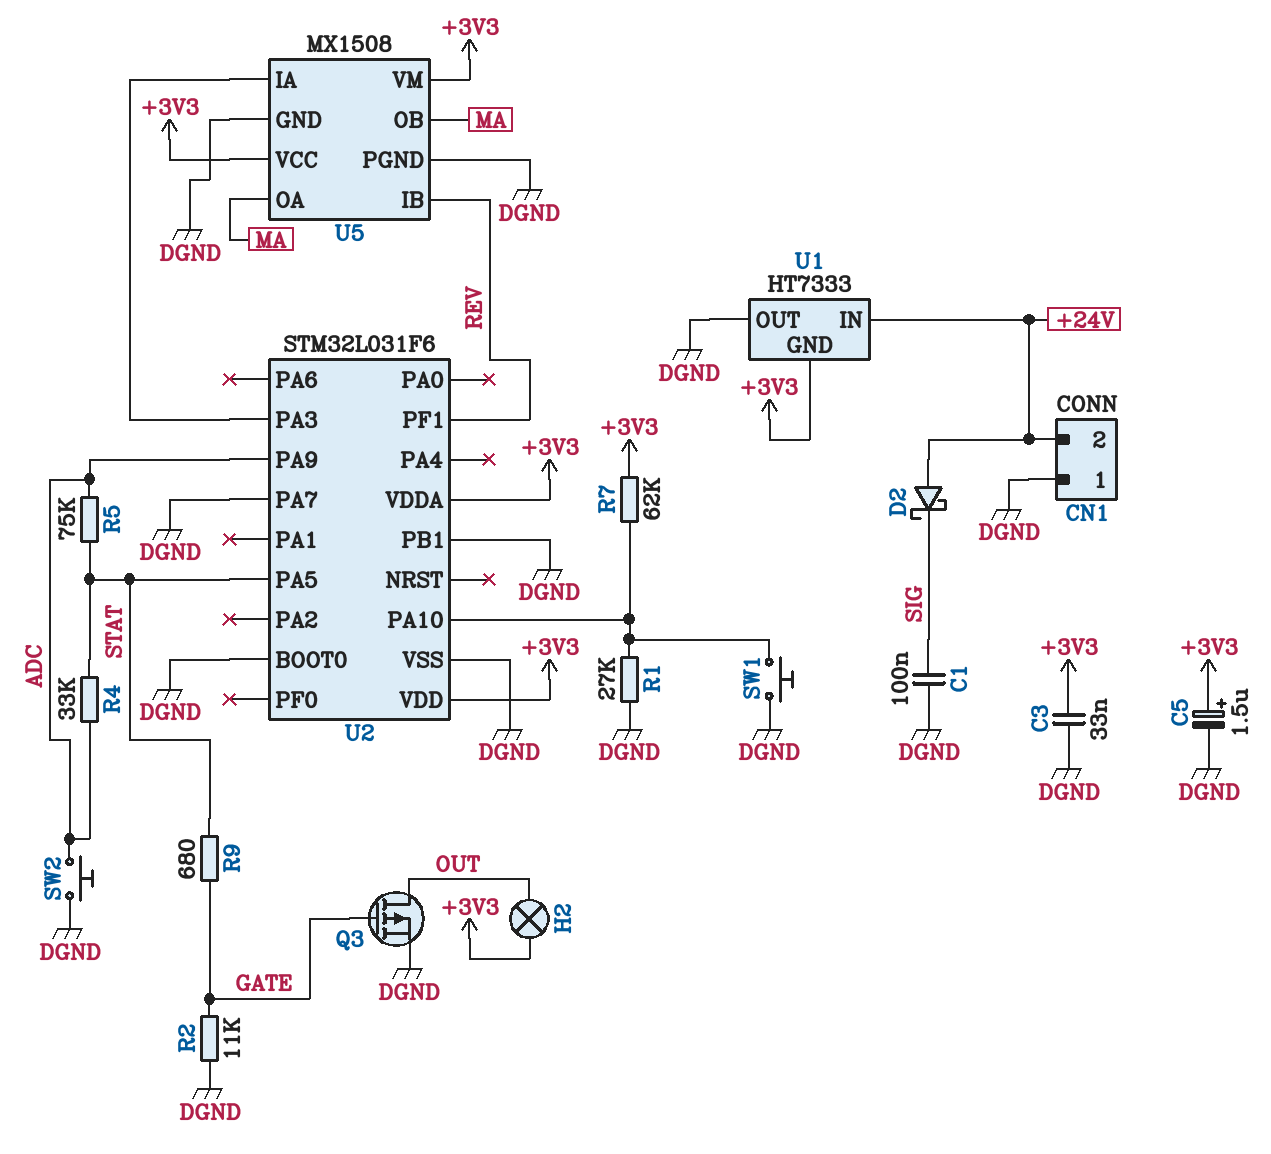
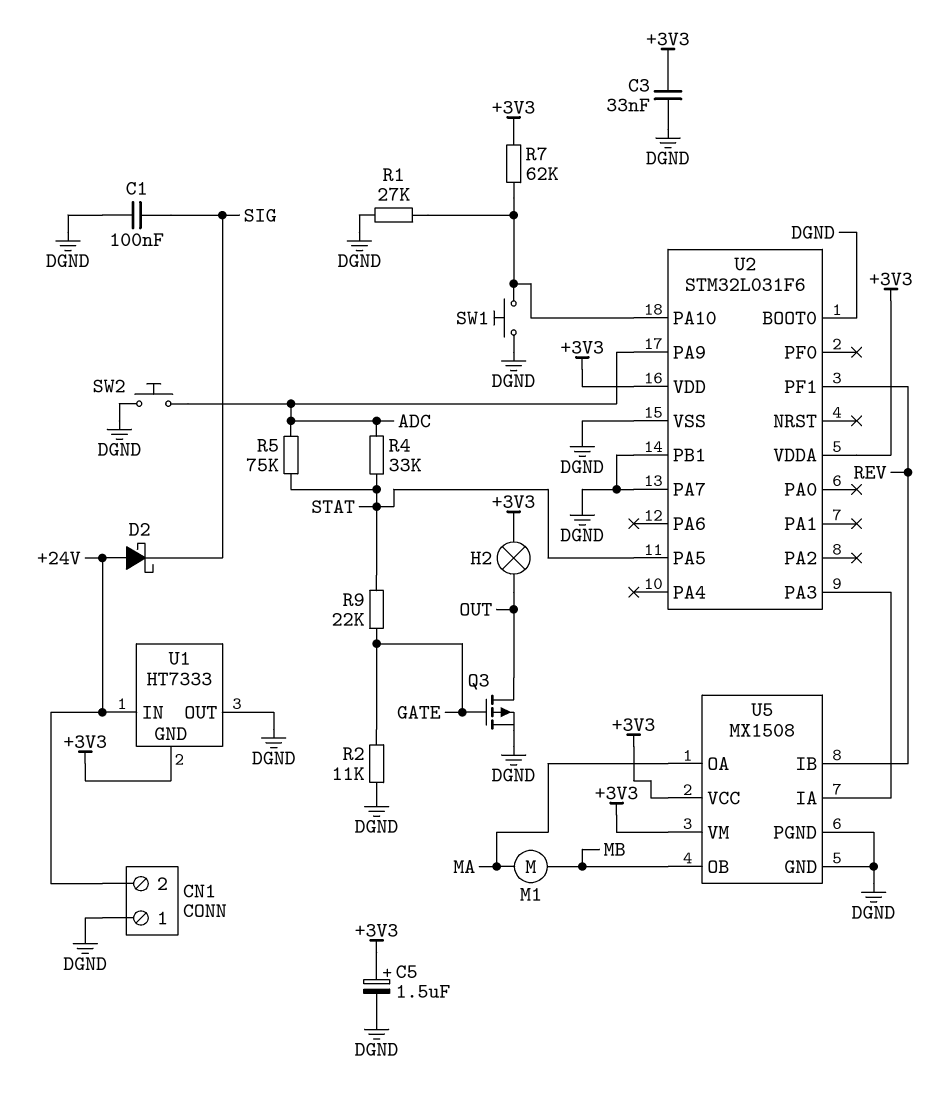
M1: none -> motor (MA, MB)
R9: 680 (GATE, STAT) -> 22k (GATE, STAT)
U5 pin OB: MA -> MB

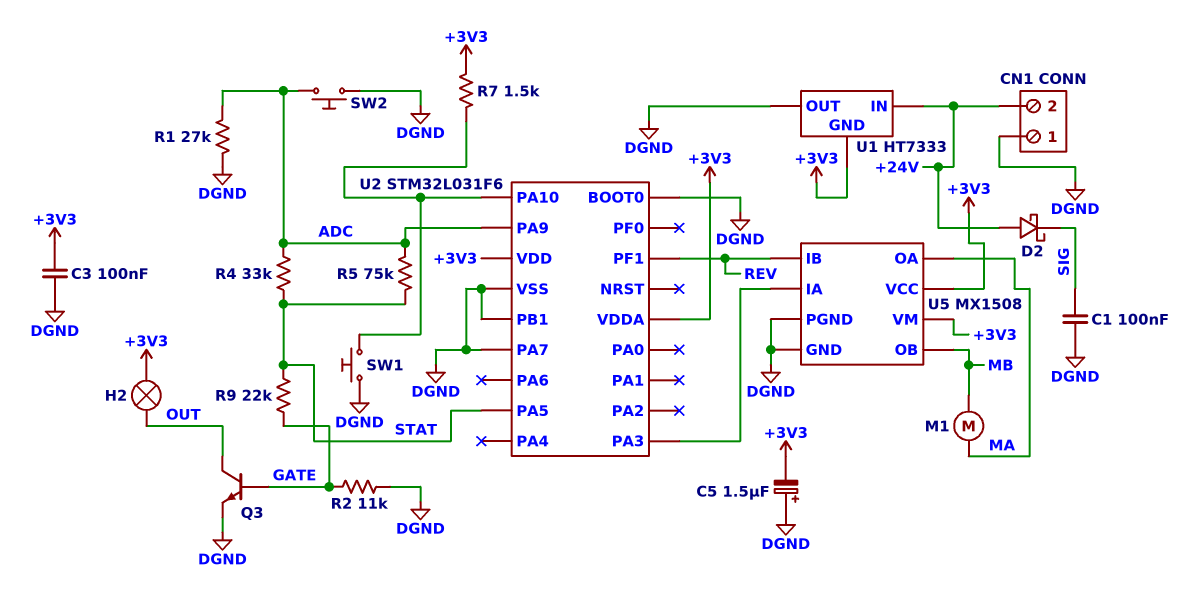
C3: 33nF (+3V3, DGND) -> 100nF (+3V3, DGND)
C5: 1.5uF (plus +3V3, minus DGND) -> 1.5uF (plus DGND, minus +3V3)
Q3: PMOS (G GATE, D OUT, S DGND) -> NPN (B GATE, C OUT, E DGND)
R1: 27k (DGND, U2/PA10) -> 27k (ADC, DGND)
R7: 62k (+3V3, U2/PA10) -> 1.5k (+3V3, U2/PA10)

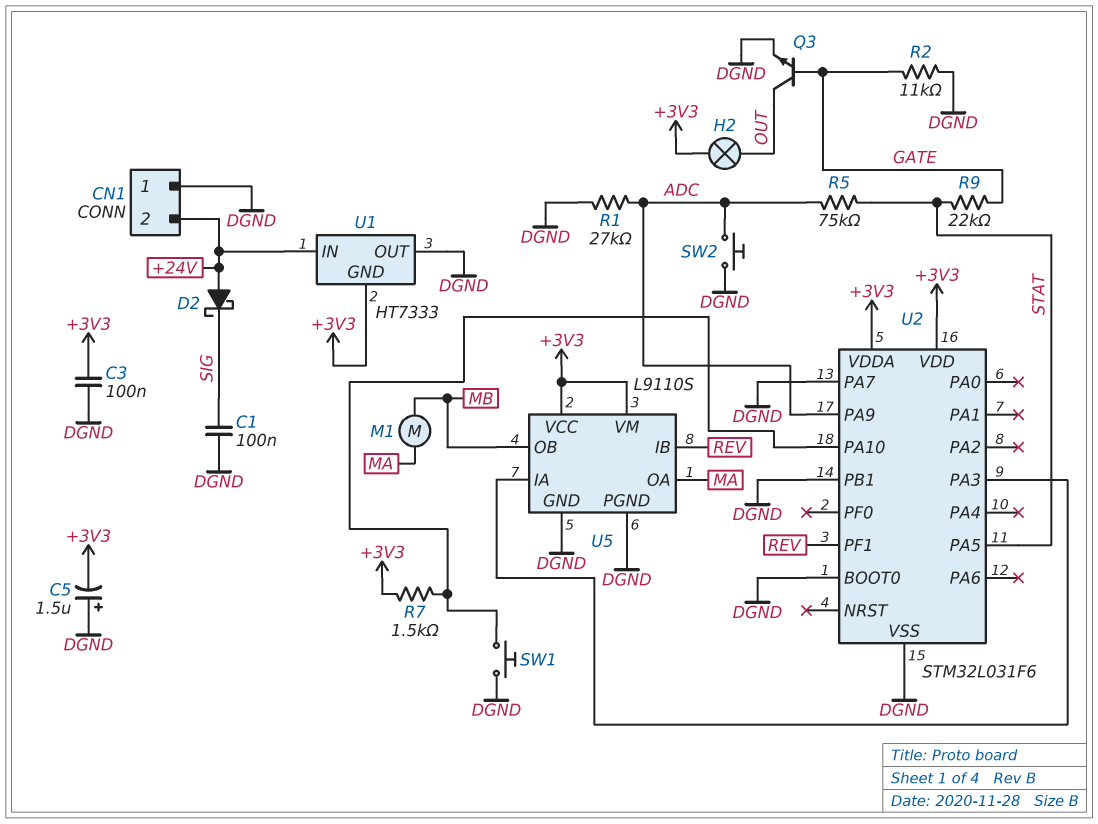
R4: 33k (ADC, STAT) -> none
U5: MX1508 -> L9110S

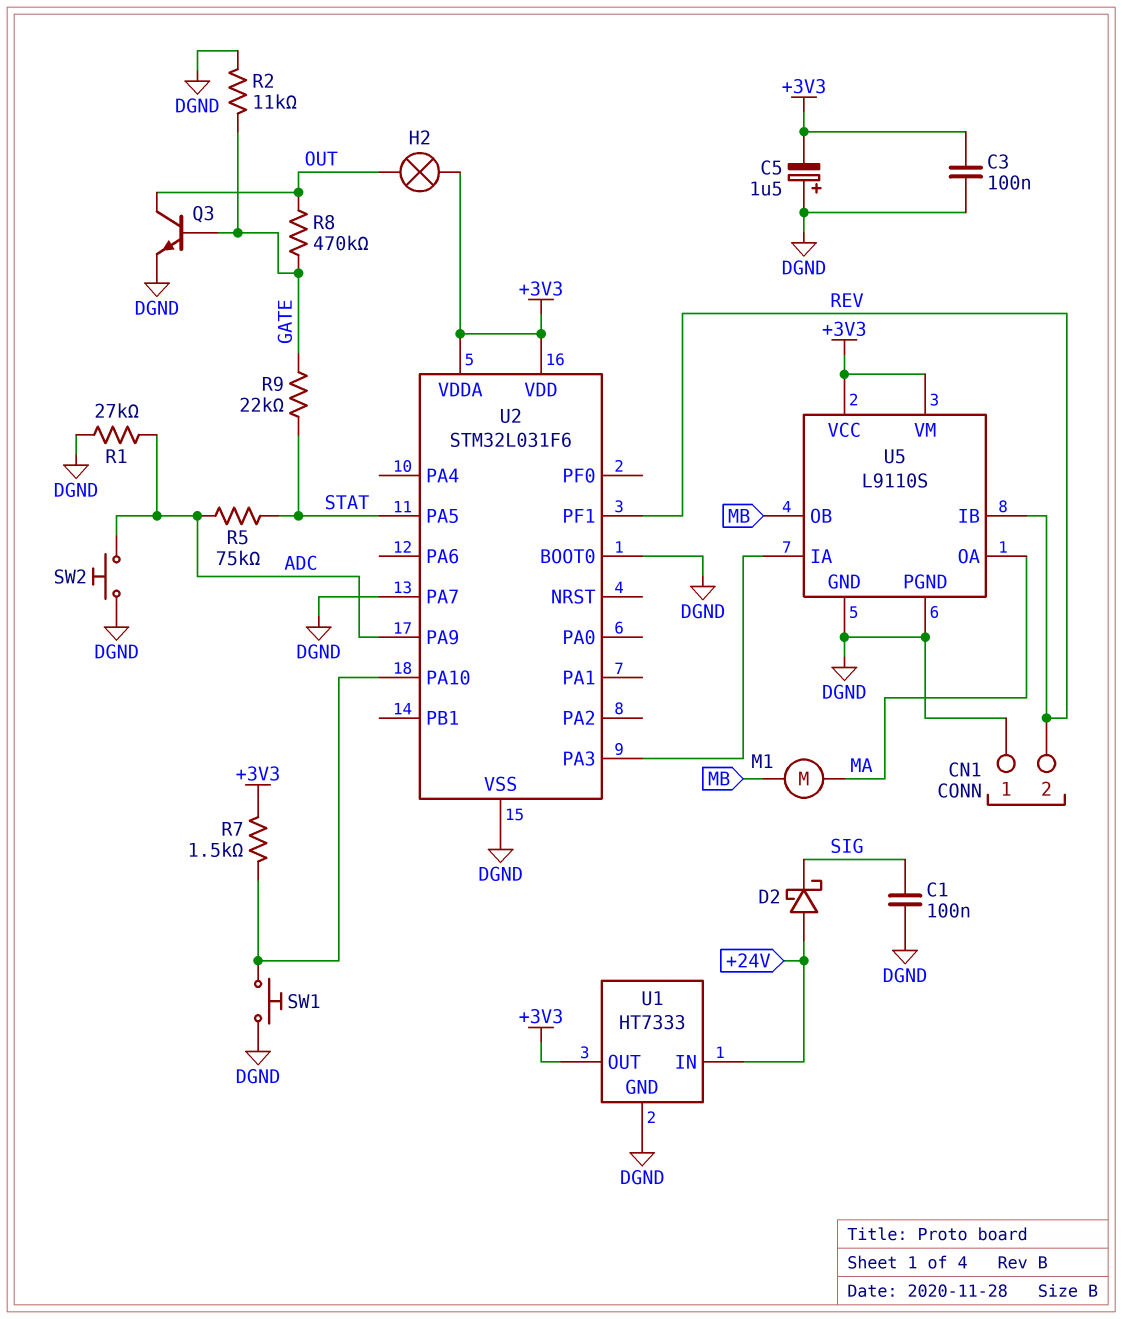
CN1 pin 2: +24V -> REV
R8: none -> 470k (GATE, OUT)
U1 pin GND: +3V3 -> DGND
U1 pin OUT: DGND -> +3V3
U2 pin PB1: DGND -> none

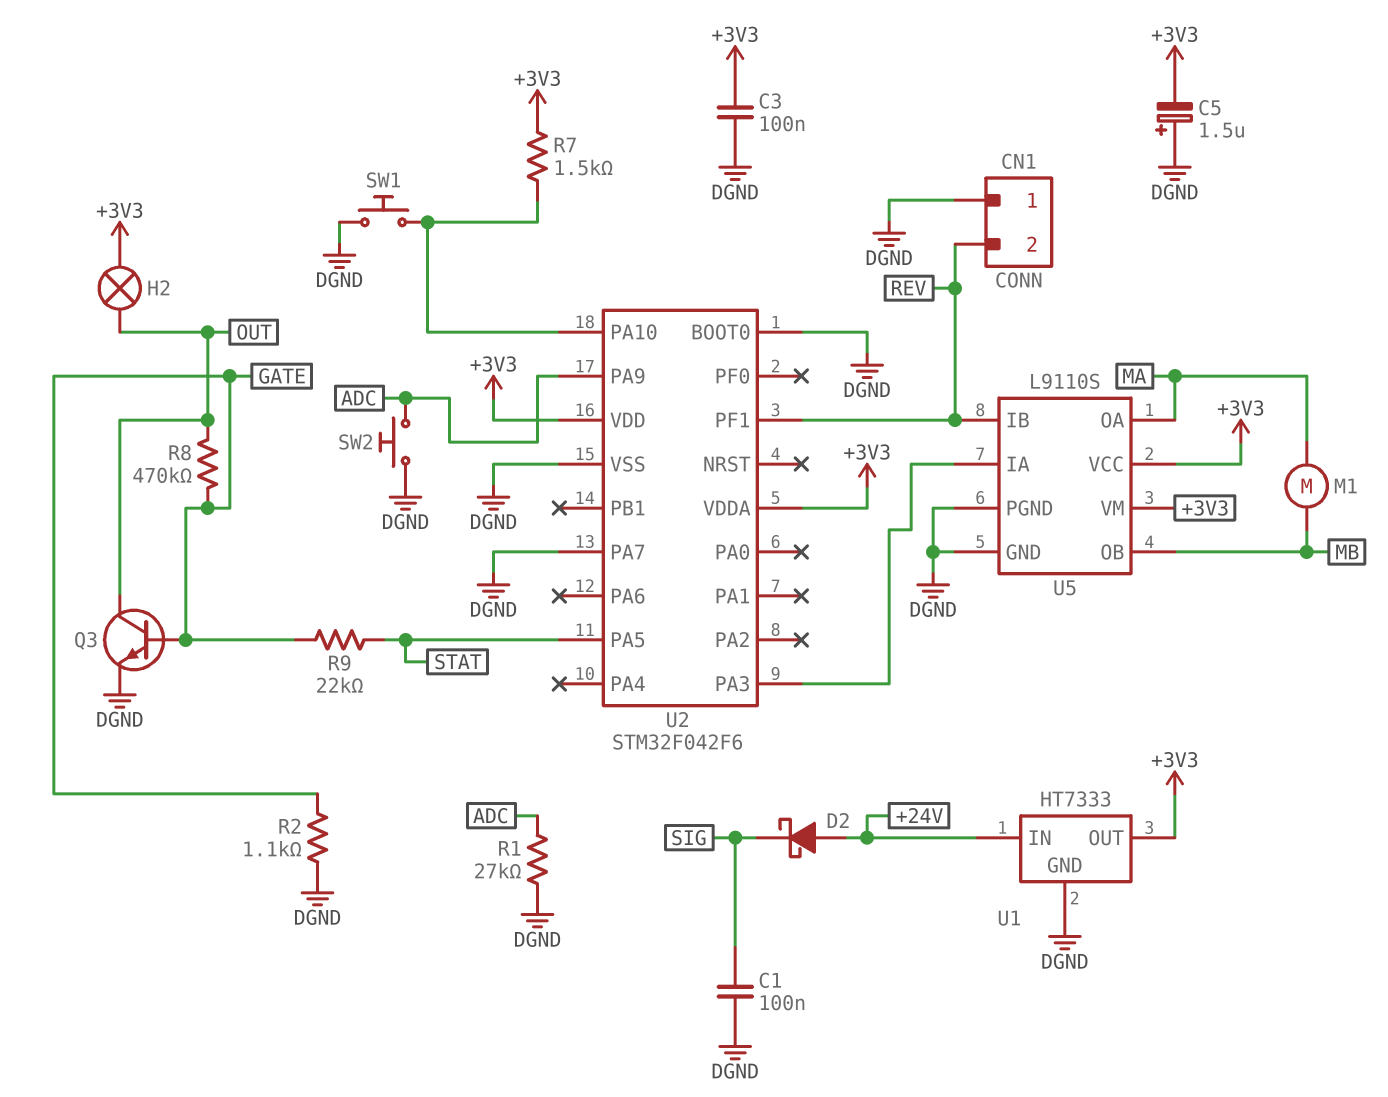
R2: 11k (DGND, GATE) -> 1.1k (DGND, GATE)
R5: 75k (ADC, STAT) -> none
U2: STM32L031F6 -> STM32F042F6

